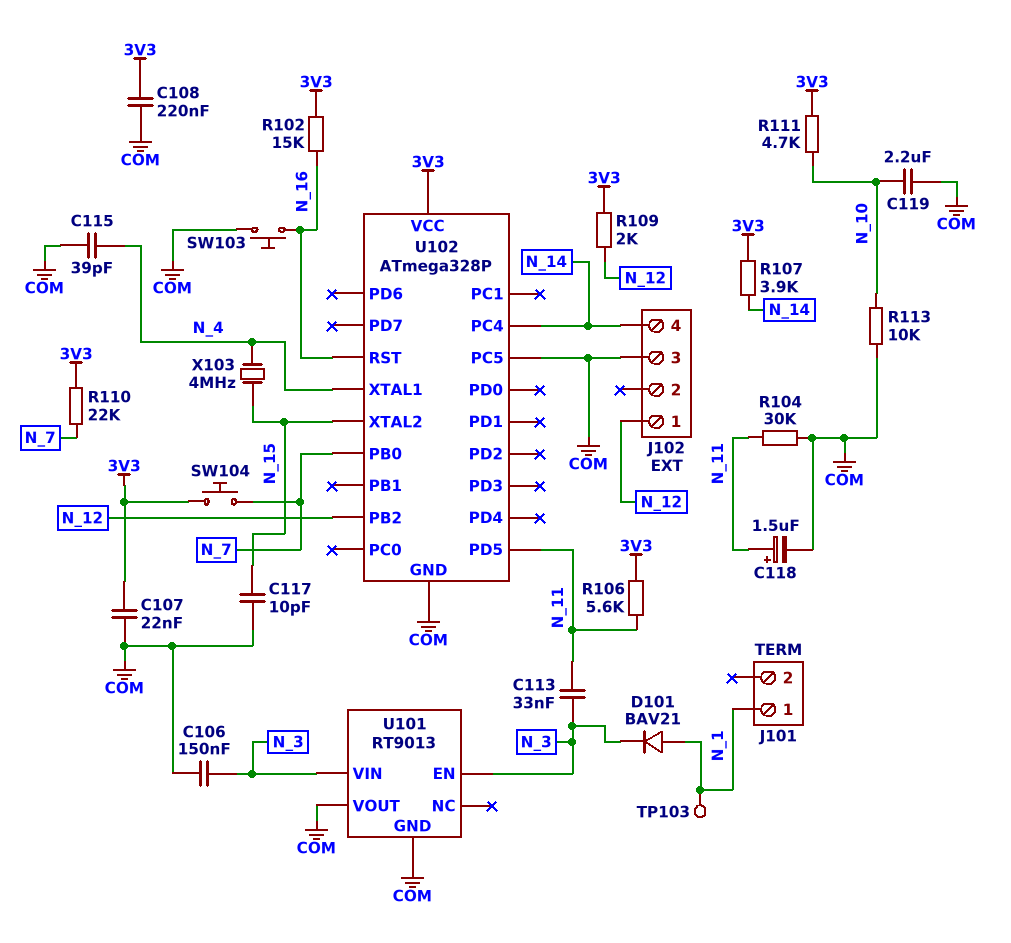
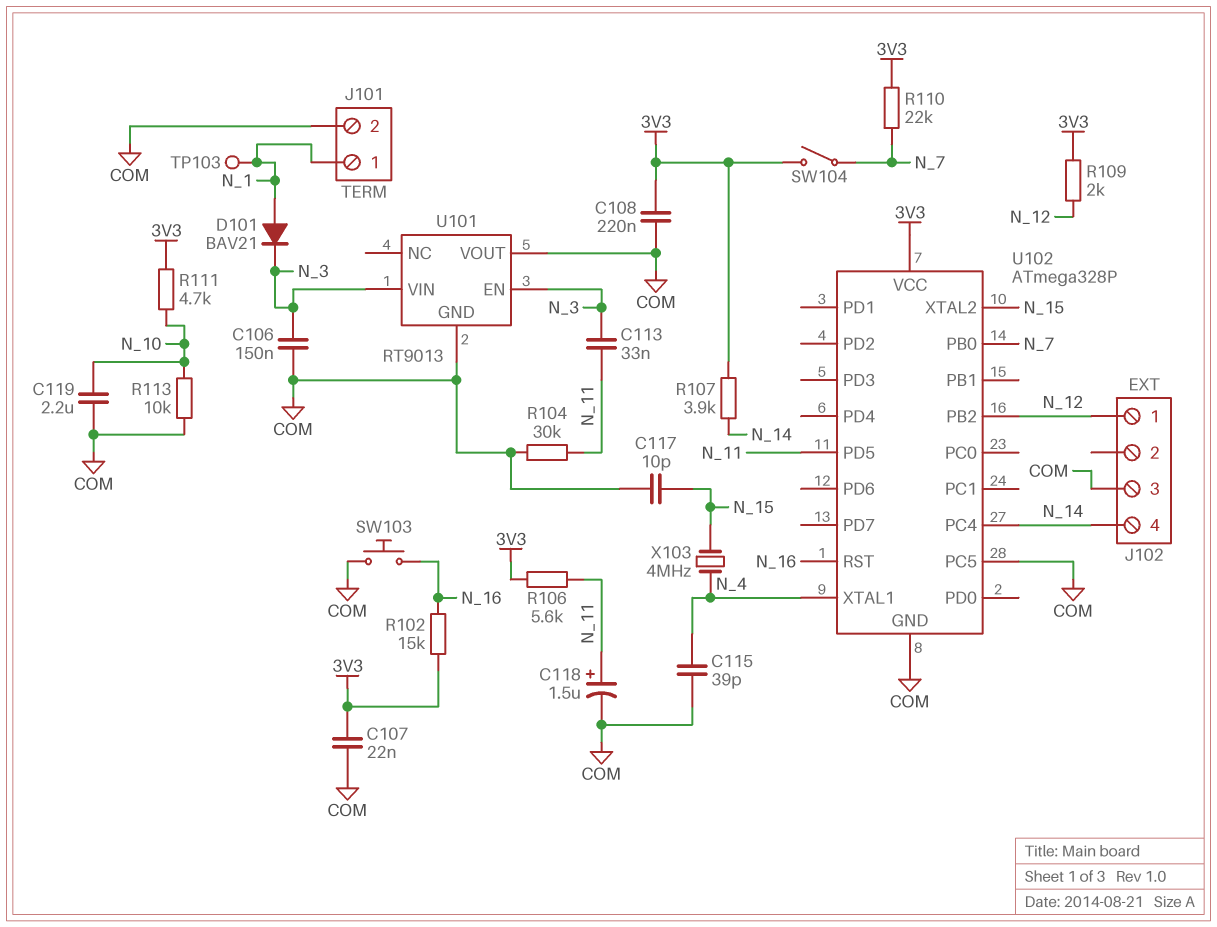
J101 pin 2: none -> COM
SW104: button (3V3, N_7) -> switch (3V3, N_7)

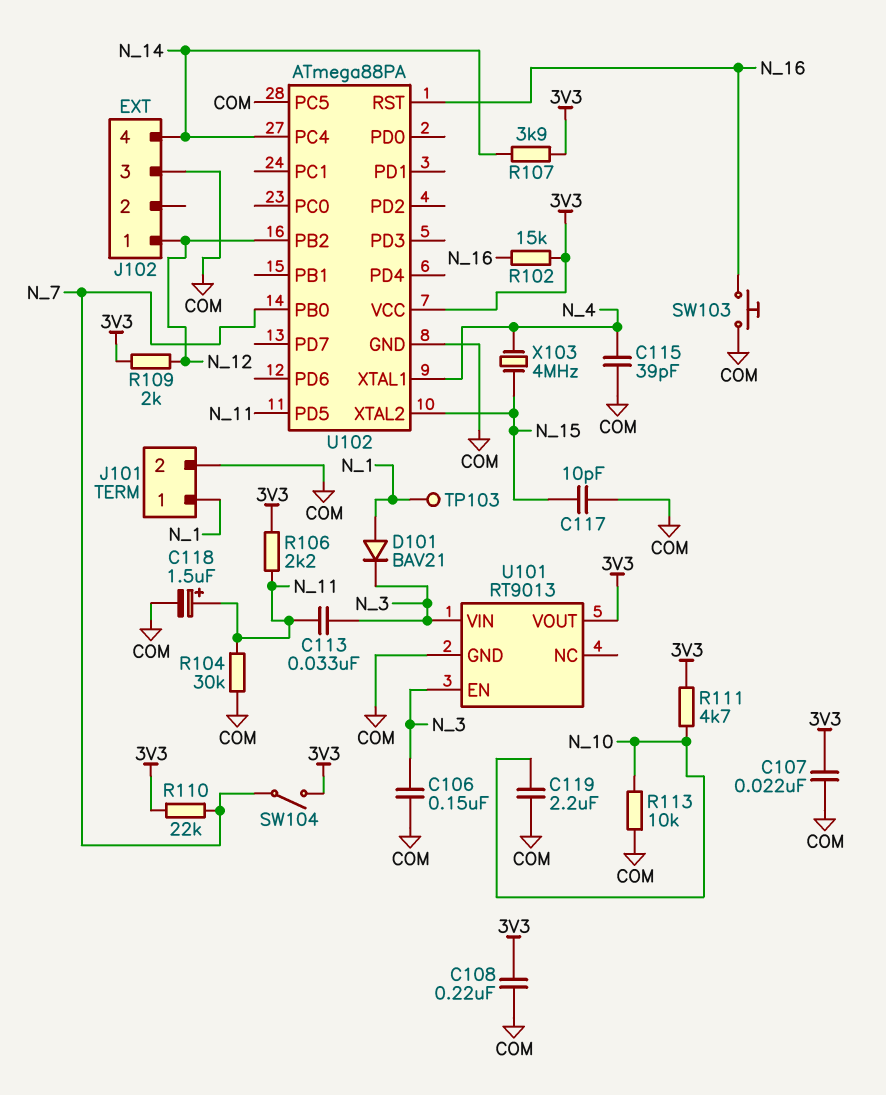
R106: 5.6k (3V3, N_11) -> 2.2k (3V3, N_11)
U101 pin VOUT: COM -> 3V3
U102: ATmega328P -> ATmega88PA

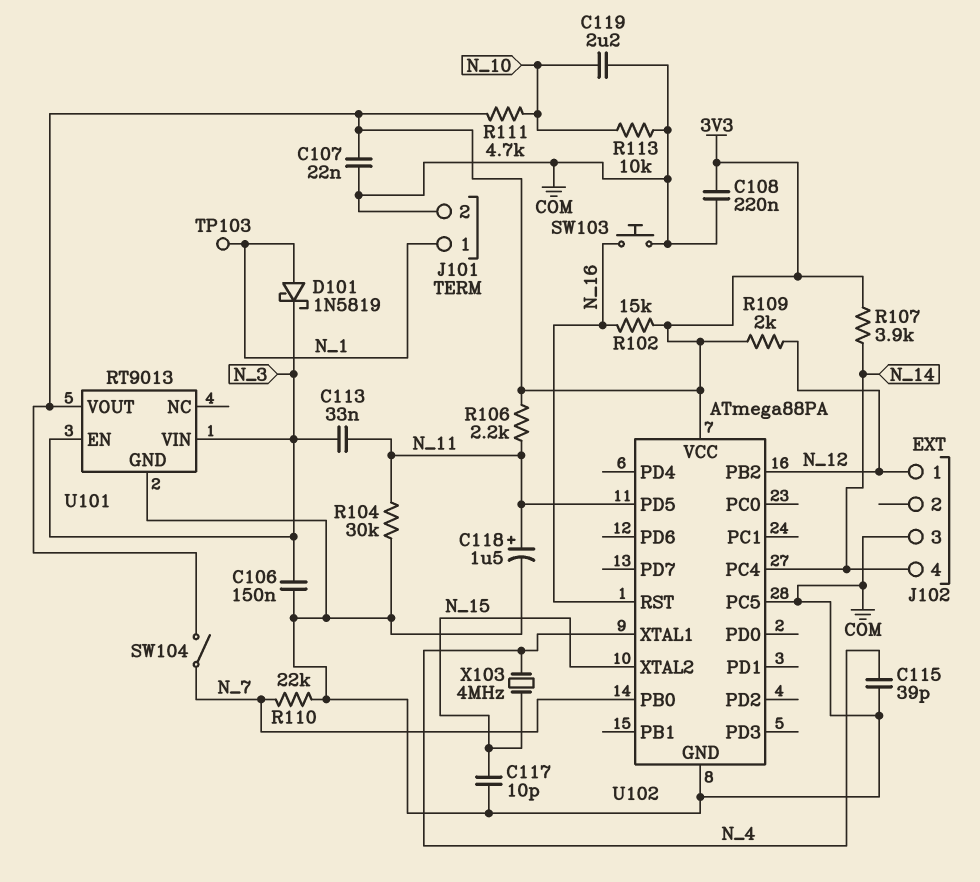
D101: diode BAV21 (A N_1, K N_3) -> schottky 1N5819 (A N_1, K N_3)
R110: 22k (3V3, N_7) -> 22k (COM, N_7)

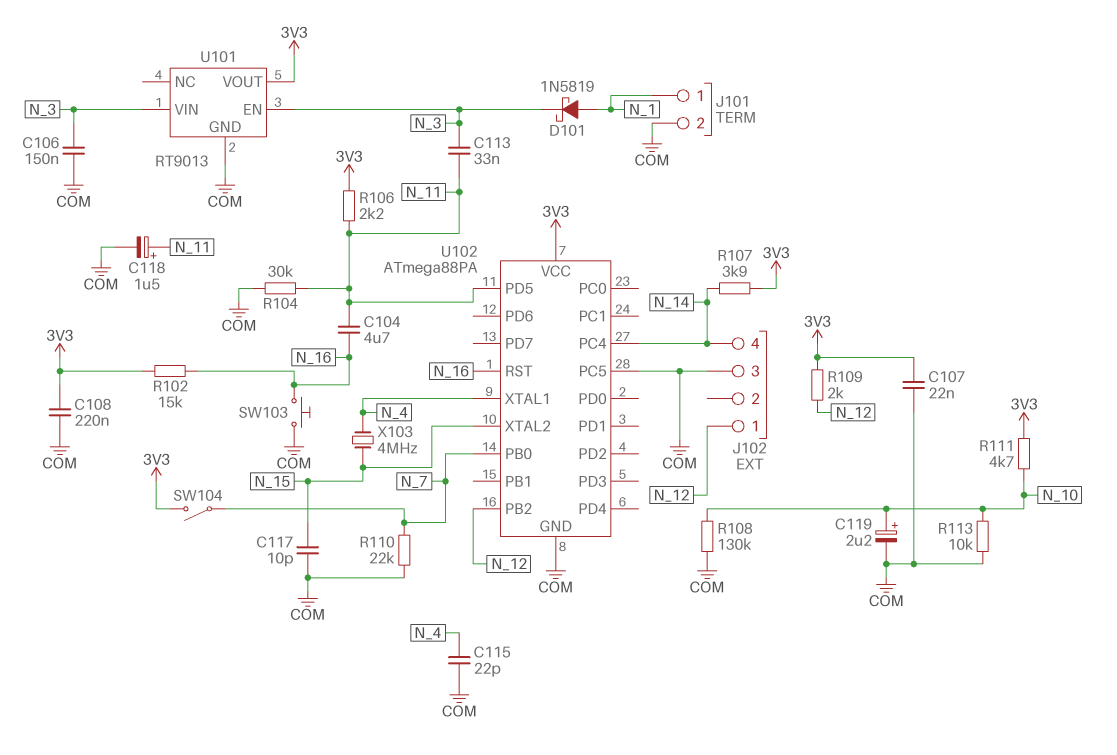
C104: none -> 4.7uF (N_11, N_16)
C115: 39pF (COM, N_4) -> 22pF (COM, N_4)
C119: 2.2uF (COM, N_10) -> 2.2uF (plus N_10, minus COM)
R108: none -> 130k (COM, N_10)
TP103: test point (N_1) -> none

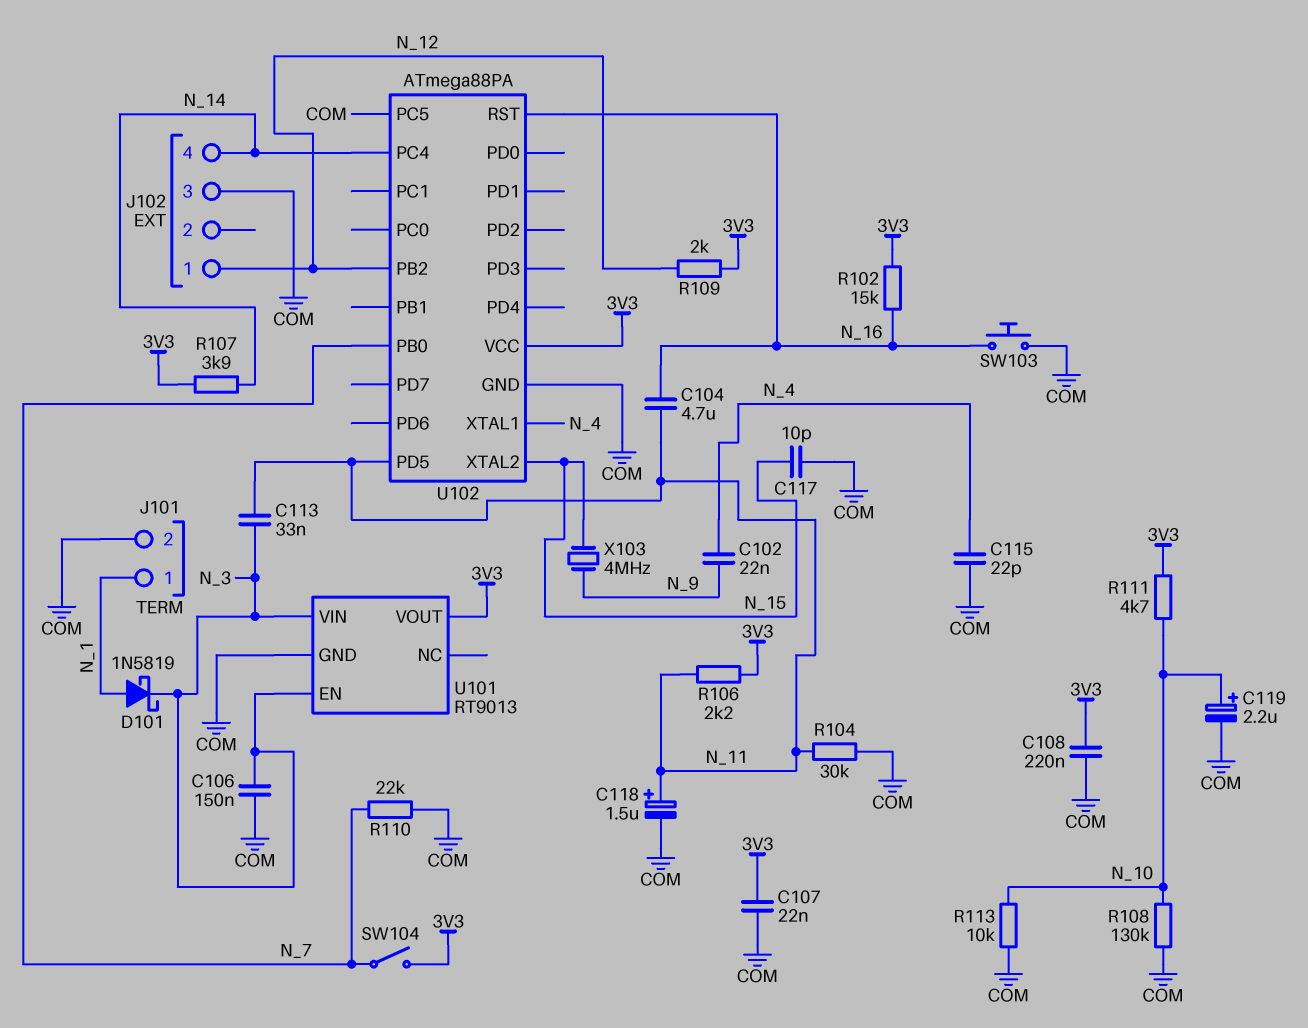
C102: none -> 22nF (N_4, N_9)
X103: 4MHz (N_4, N_15) -> 4MHz (N_9, N_15)

